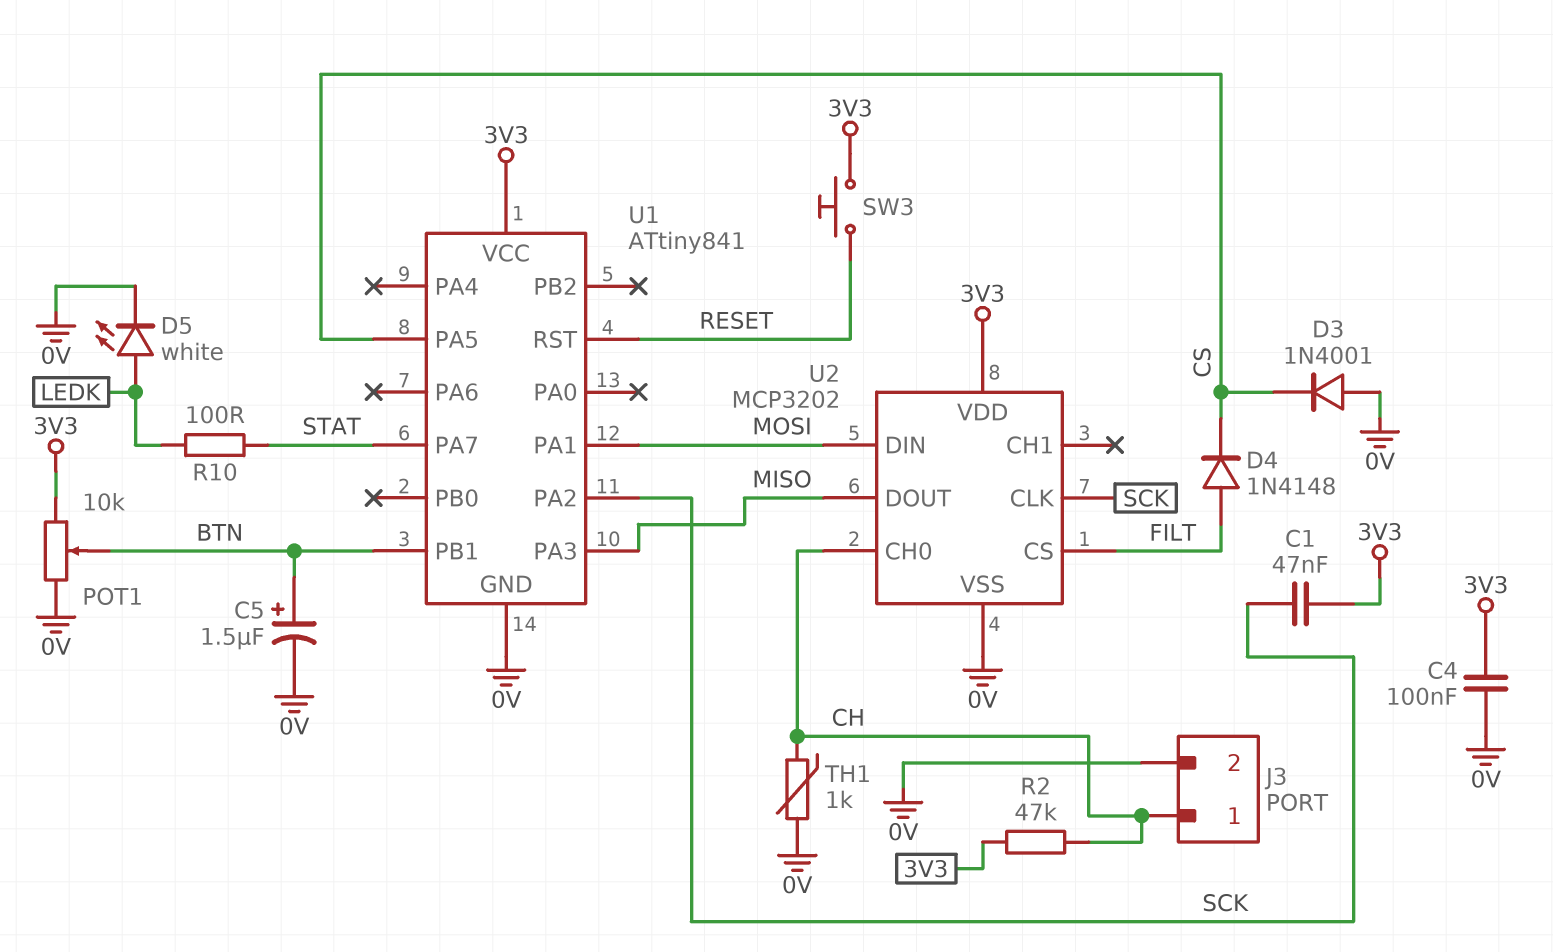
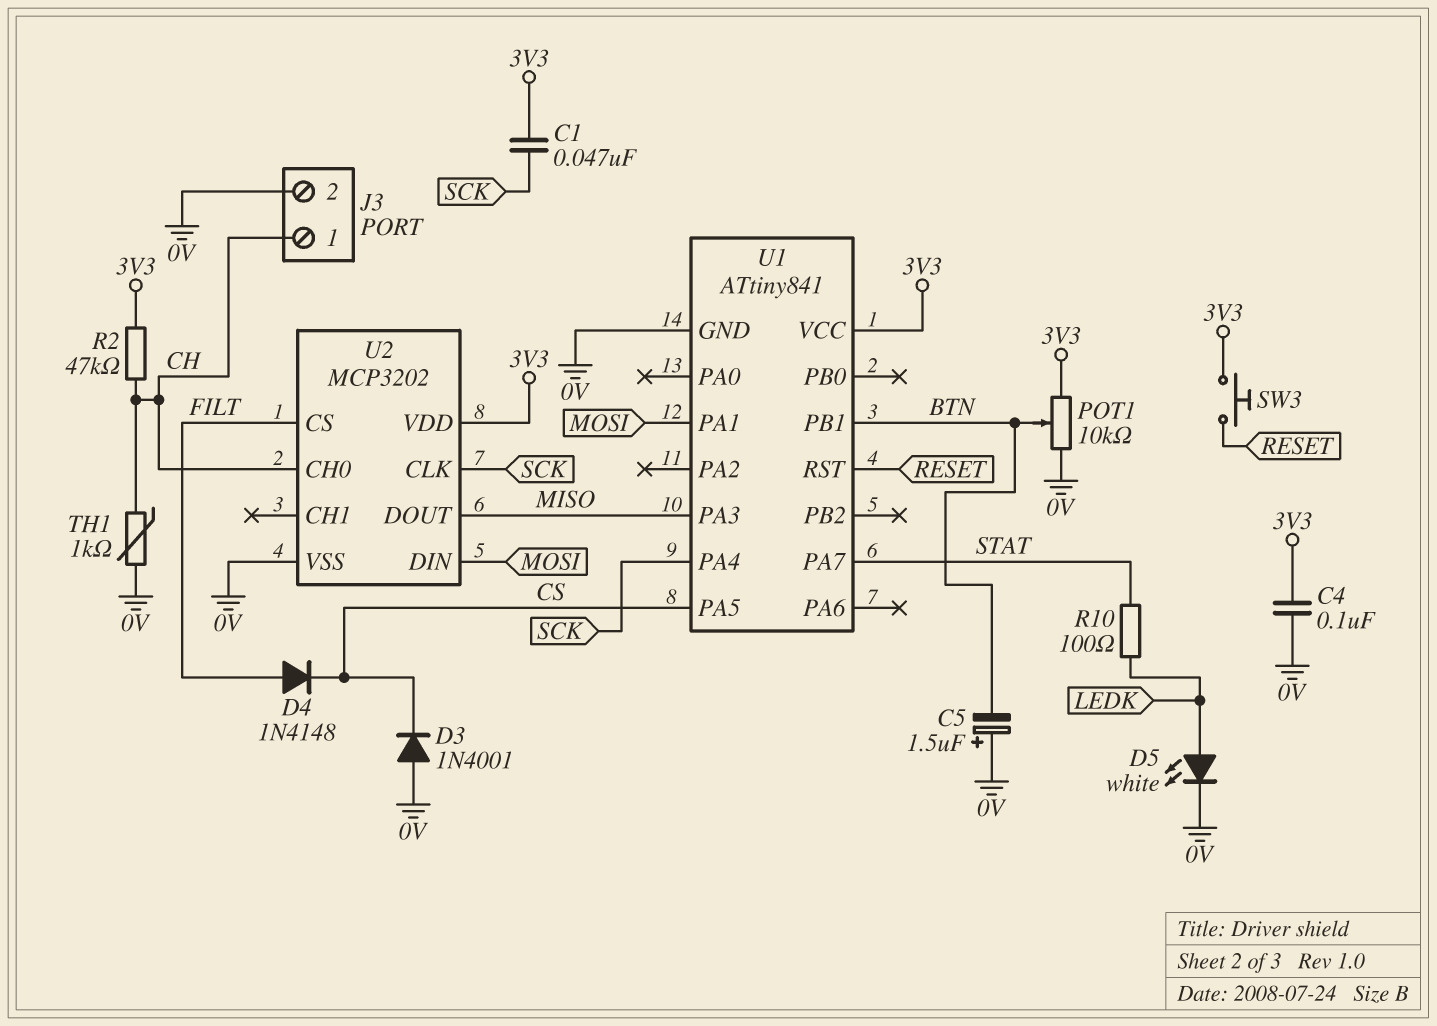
C5: 1.5uF (plus BTN, minus 0V) -> 1.5uF (plus 0V, minus BTN)
U1 pin PA2: SCK -> none
U1 pin PA4: none -> SCK

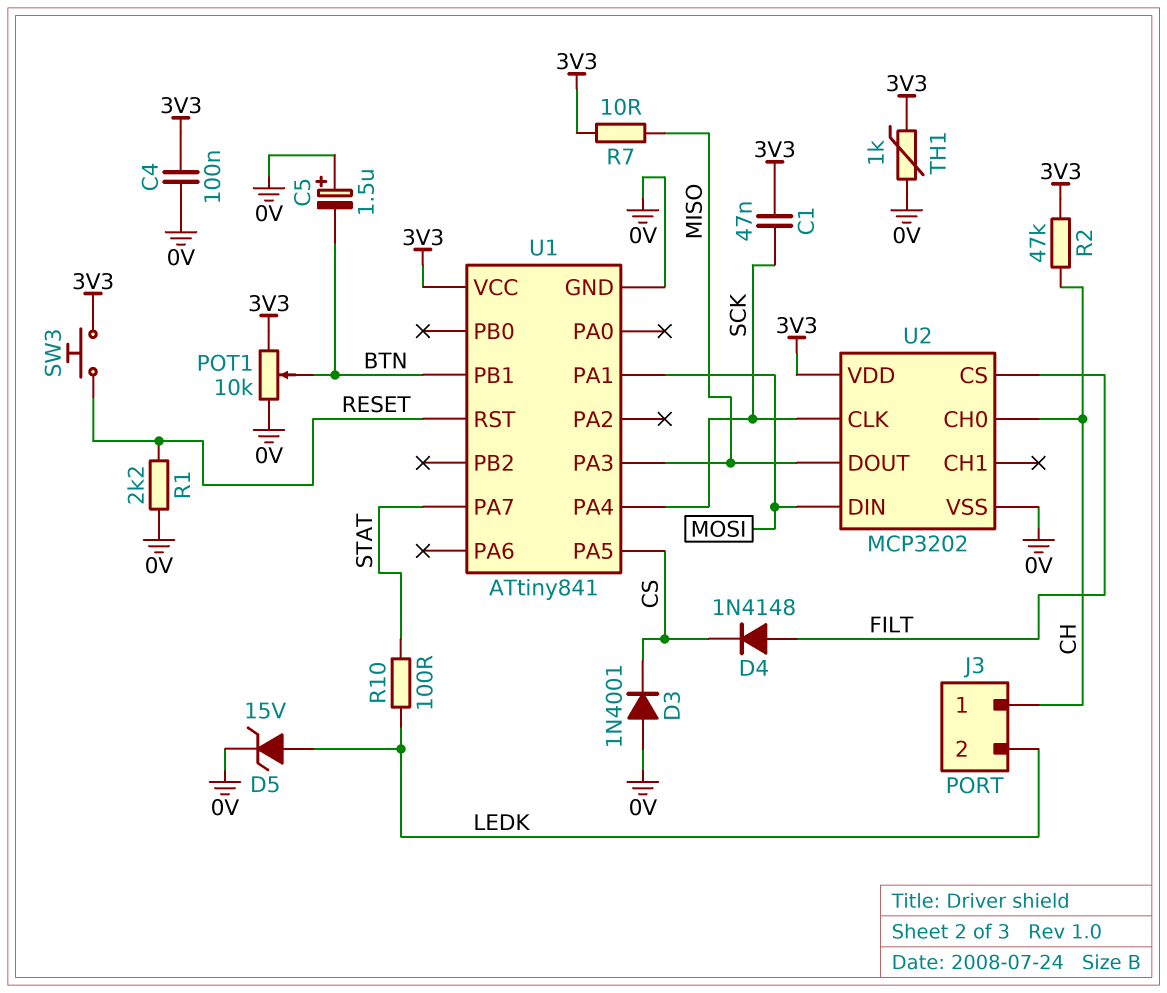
D5: LED white (A LEDK, K 0V) -> zener 15V (A LEDK, K 0V)
J3 pin 2: 0V -> LEDK
R1: none -> 2.2k (0V, RESET)
R7: none -> 10 (3V3, MISO)
TH1: 1k (0V, CH) -> 1k (0V, 3V3)

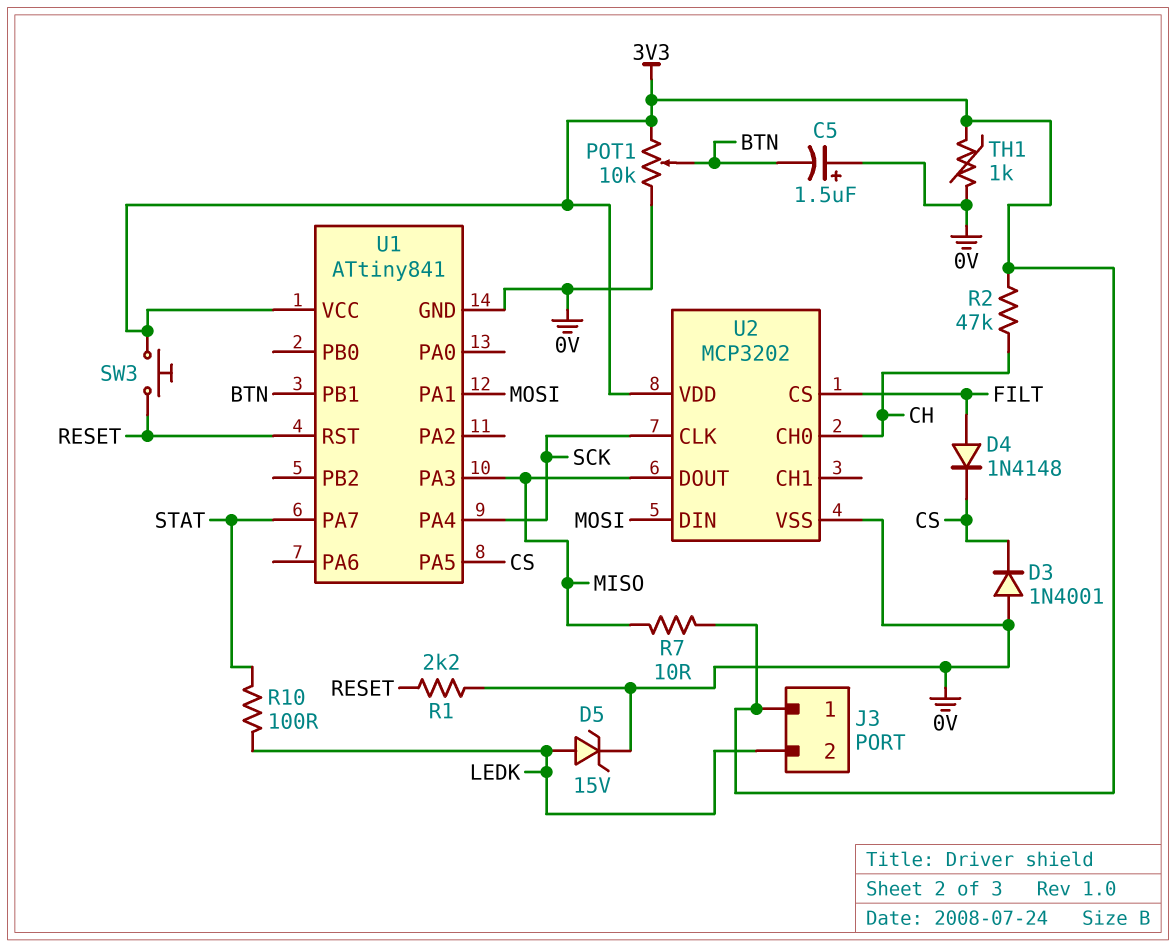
C1: 47nF (3V3, SCK) -> none
C4: 100nF (0V, 3V3) -> none
J3 pin 1: CH -> 3V3

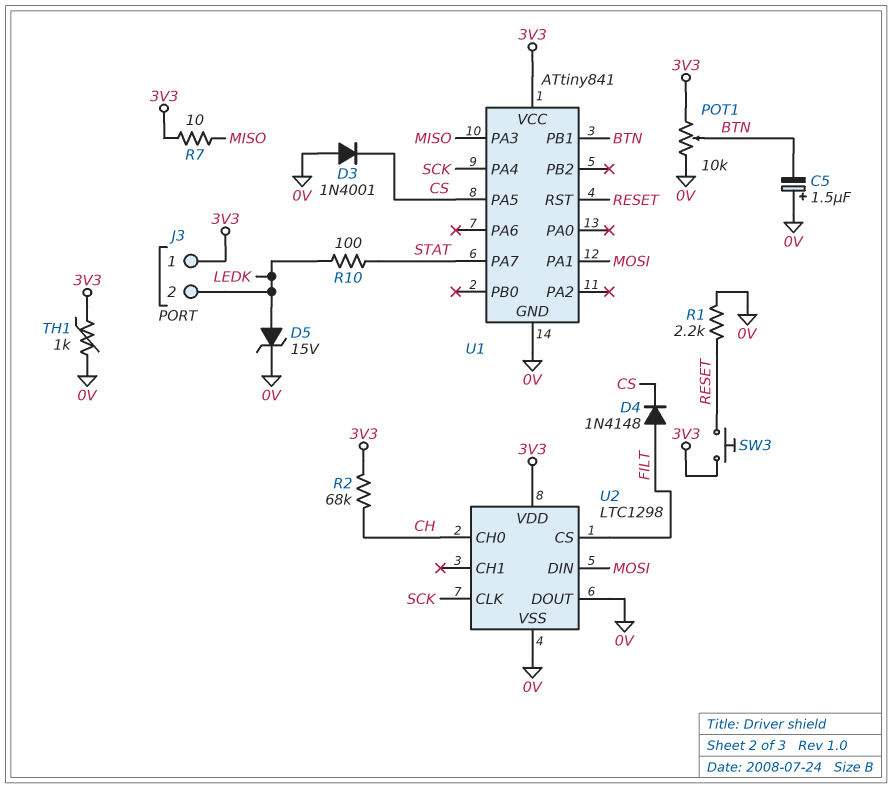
R2: 47k (3V3, CH) -> 68k (3V3, CH)
U2: MCP3202 -> LTC1298
U2 pin DOUT: MISO -> 0V

